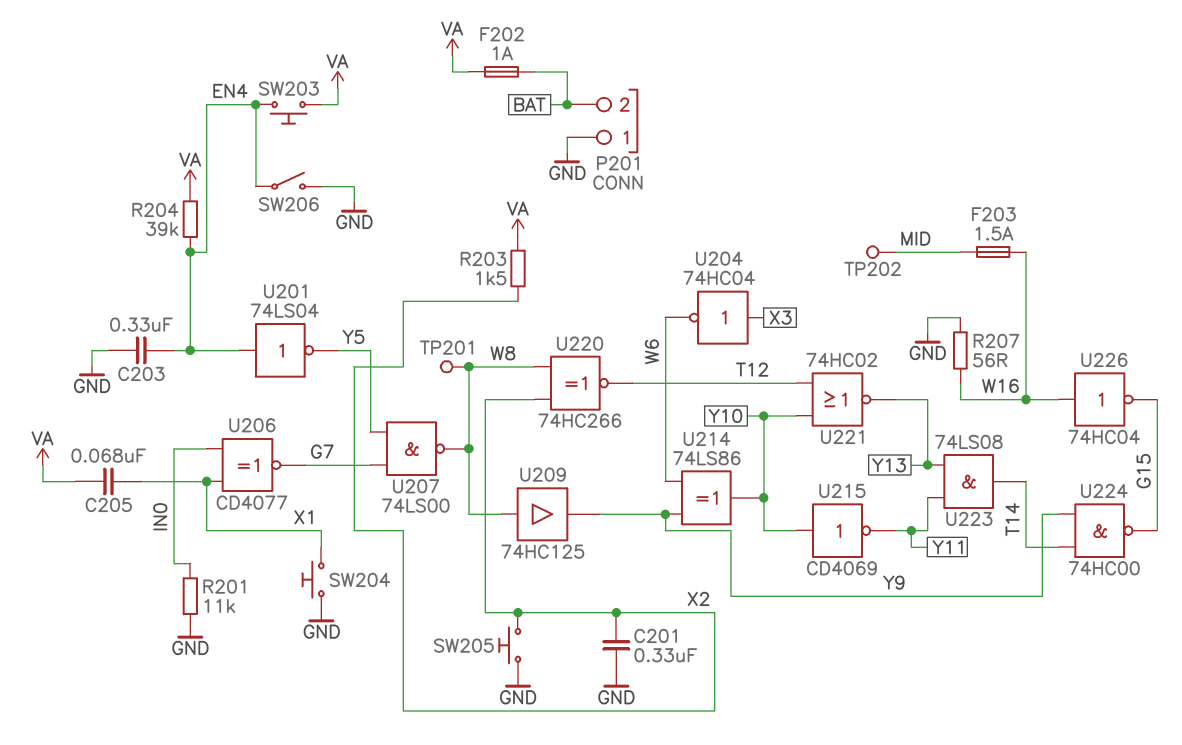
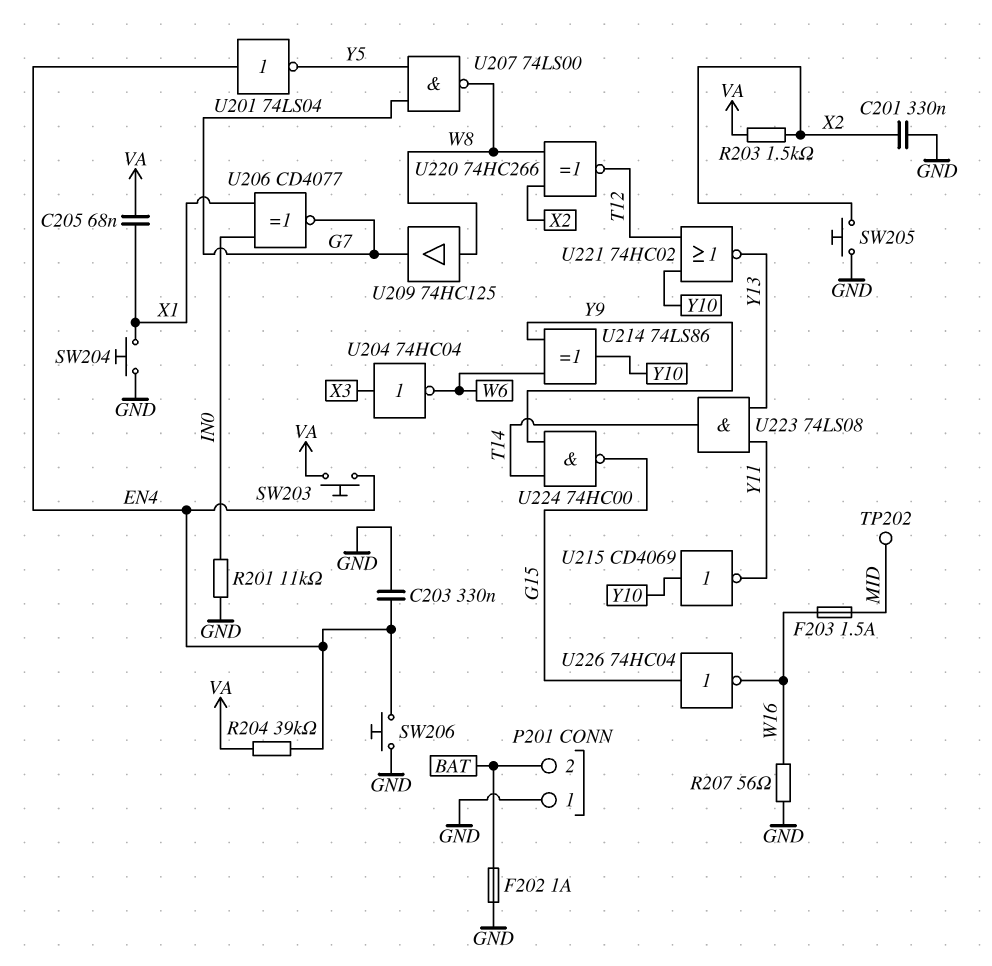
F202: 1A (BAT, VA) -> 1A (BAT, GND)
SW206: switch (EN4, GND) -> button (EN4, GND)
TP201: test point (W8) -> none
U209: buffer 74HC125 (in W8, out Y9) -> buffer 74HC125 (in W8, out G7)
U226: NOT 74HC04 (in W16, out G15) -> NOT 74HC04 (in G15, out W16)

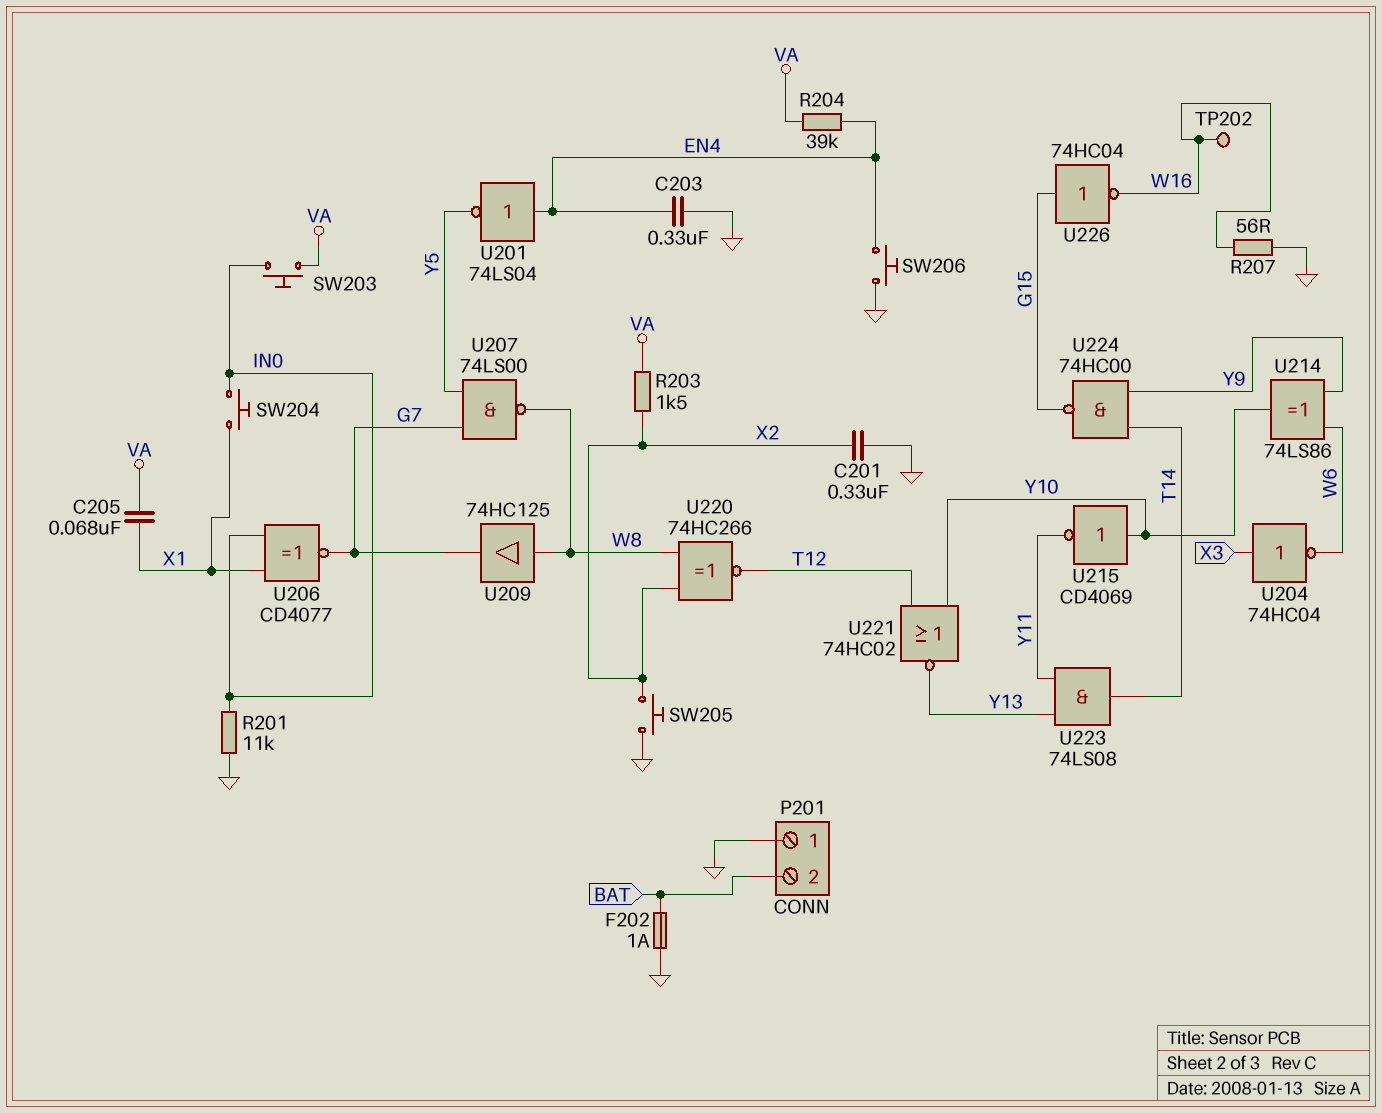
F203: 1.5A (MID, W16) -> none
SW203: button (EN4, VA) -> button (IN0, VA)
SW204: button (GND, X1) -> button (IN0, X1)
TP202: test point (MID) -> test point (W16)

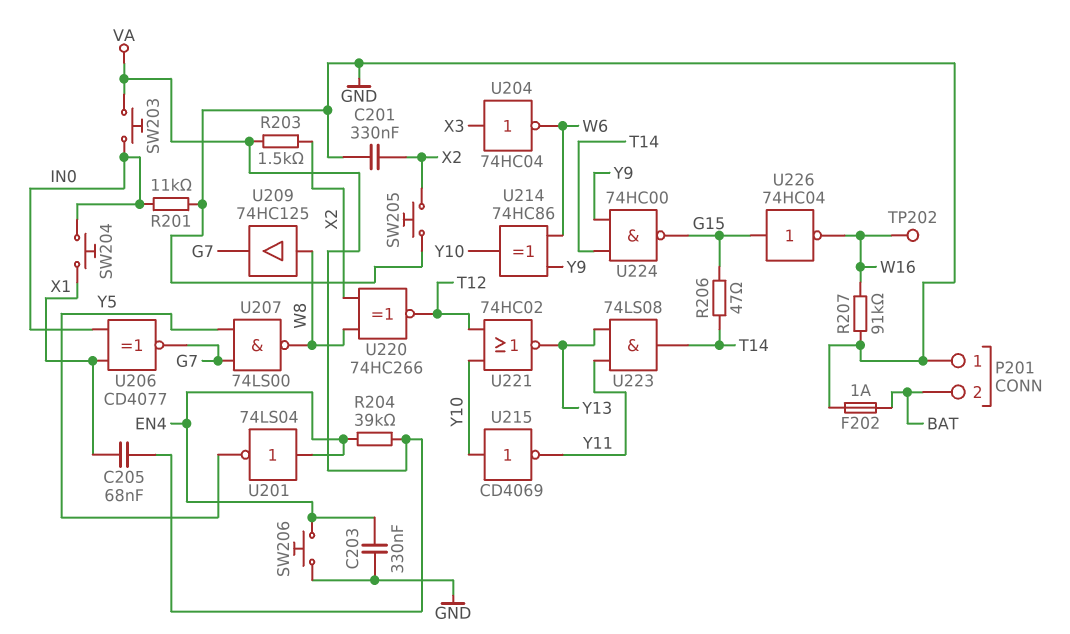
R206: none -> 47 (G15, T14)
R207: 56 (GND, W16) -> 91k (GND, W16)
U214: XOR 74LS86 (in W6, in Y9, out Y10) -> XOR 74HC86 (in W6, in Y9, out Y10)

